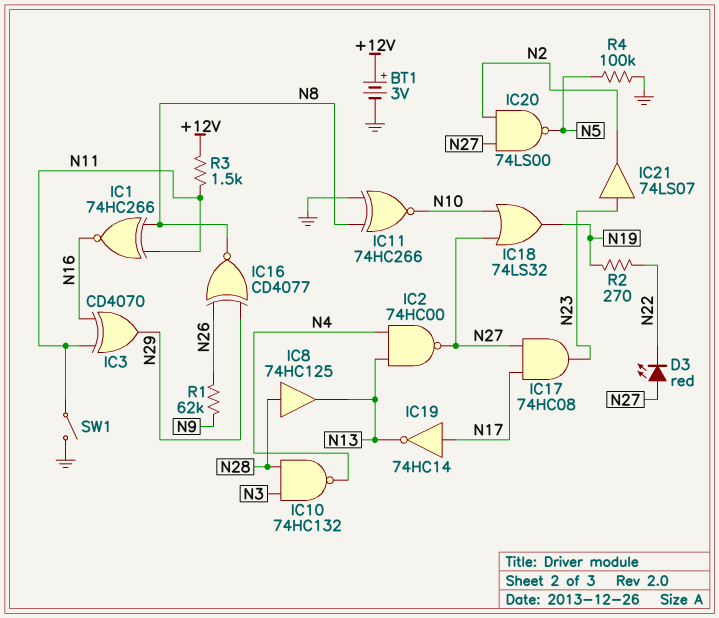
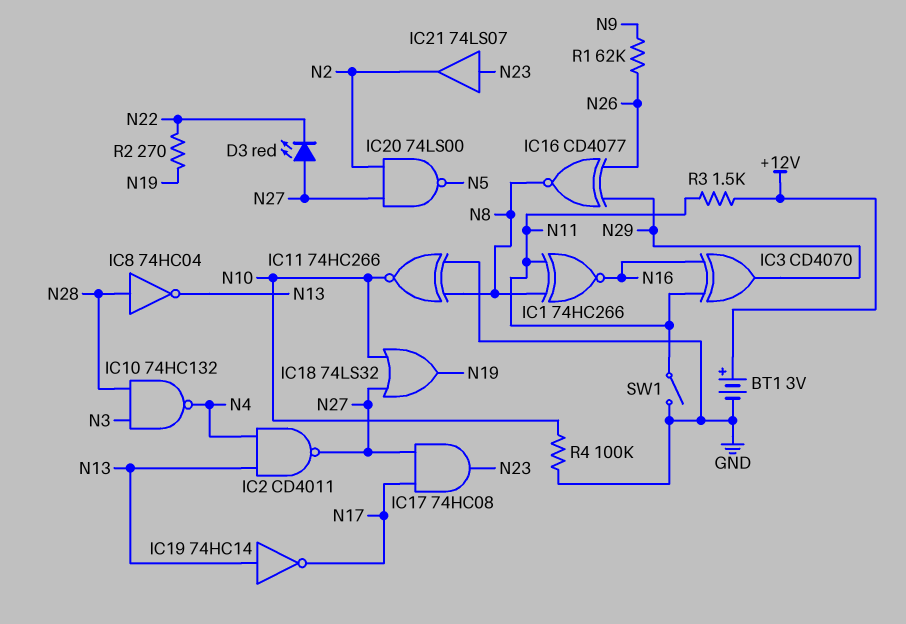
IC2: NAND 74HC00 (in N4, in N13, out N27) -> NAND CD4011 (in N4, in N13, out N27)
IC8: buffer 74HC125 (in N28, out N13) -> NOT 74HC04 (in N28, out N13)
IC19: NOT 74HC14 (in N17, out N13) -> NOT 74HC14 (in N13, out N17)
R4: 100k (GND, N5) -> 100k (GND, N10)

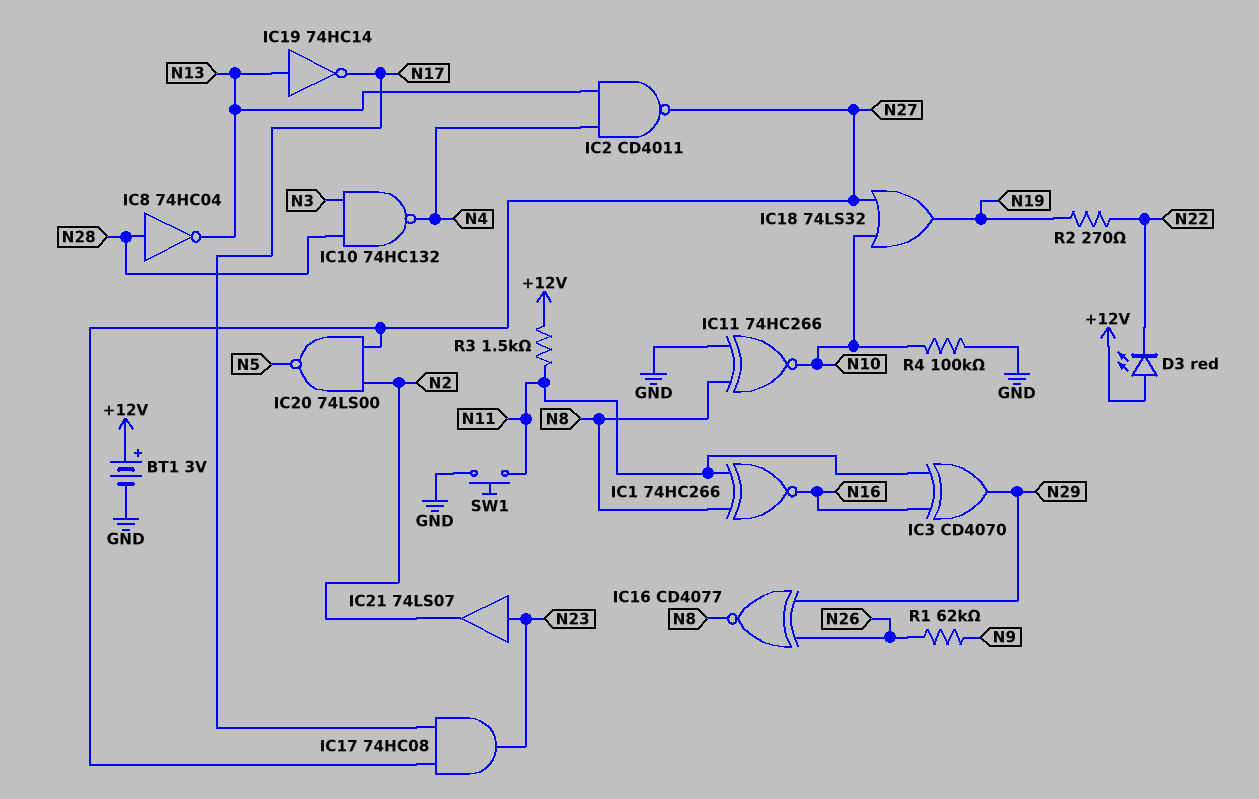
D3: LED red (A N27, K N22) -> LED red (A +12V, K N22)
SW1: switch (GND, N11) -> button (GND, N11)

